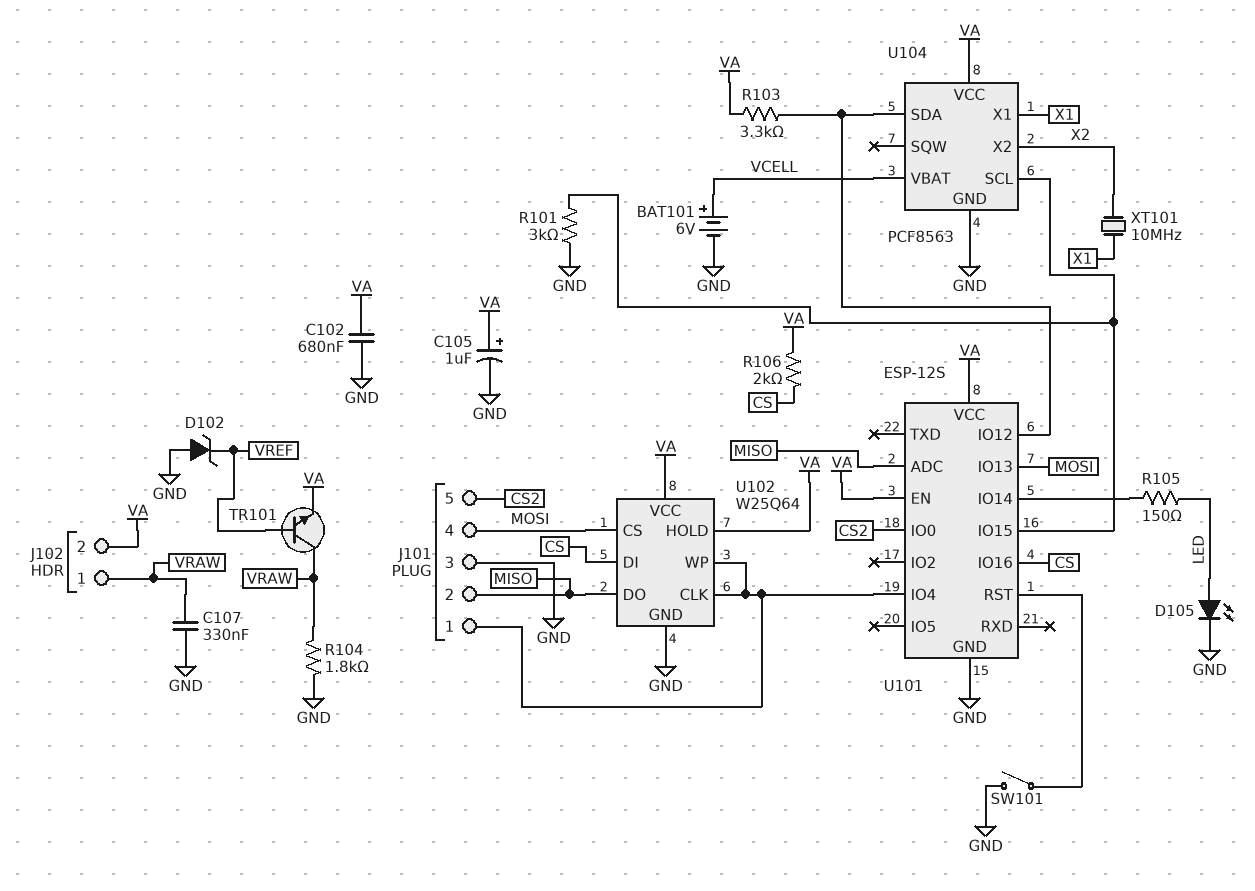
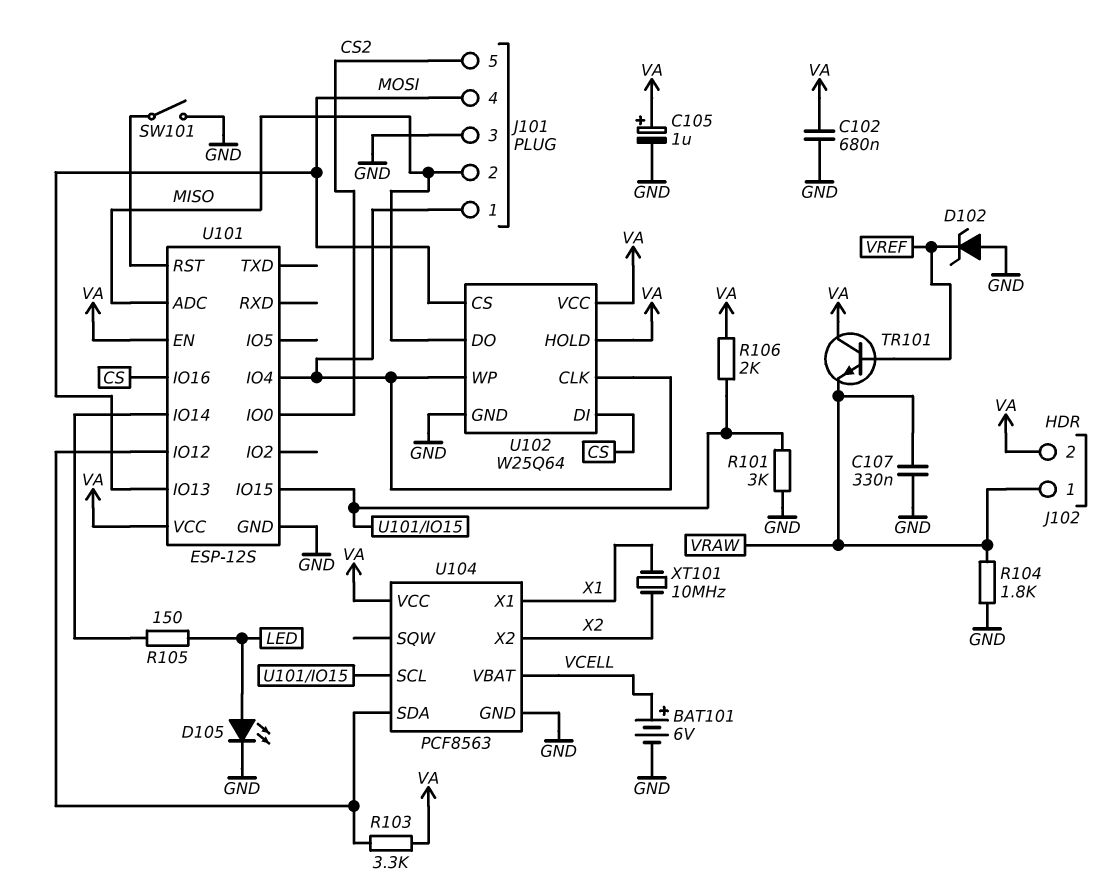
R106: 2k (CS, VA) -> 2k (U101/IO15, VA)
TR101: NPN (B VREF, C VRAW, E VA) -> NPN (B VREF, C VA, E VRAW)

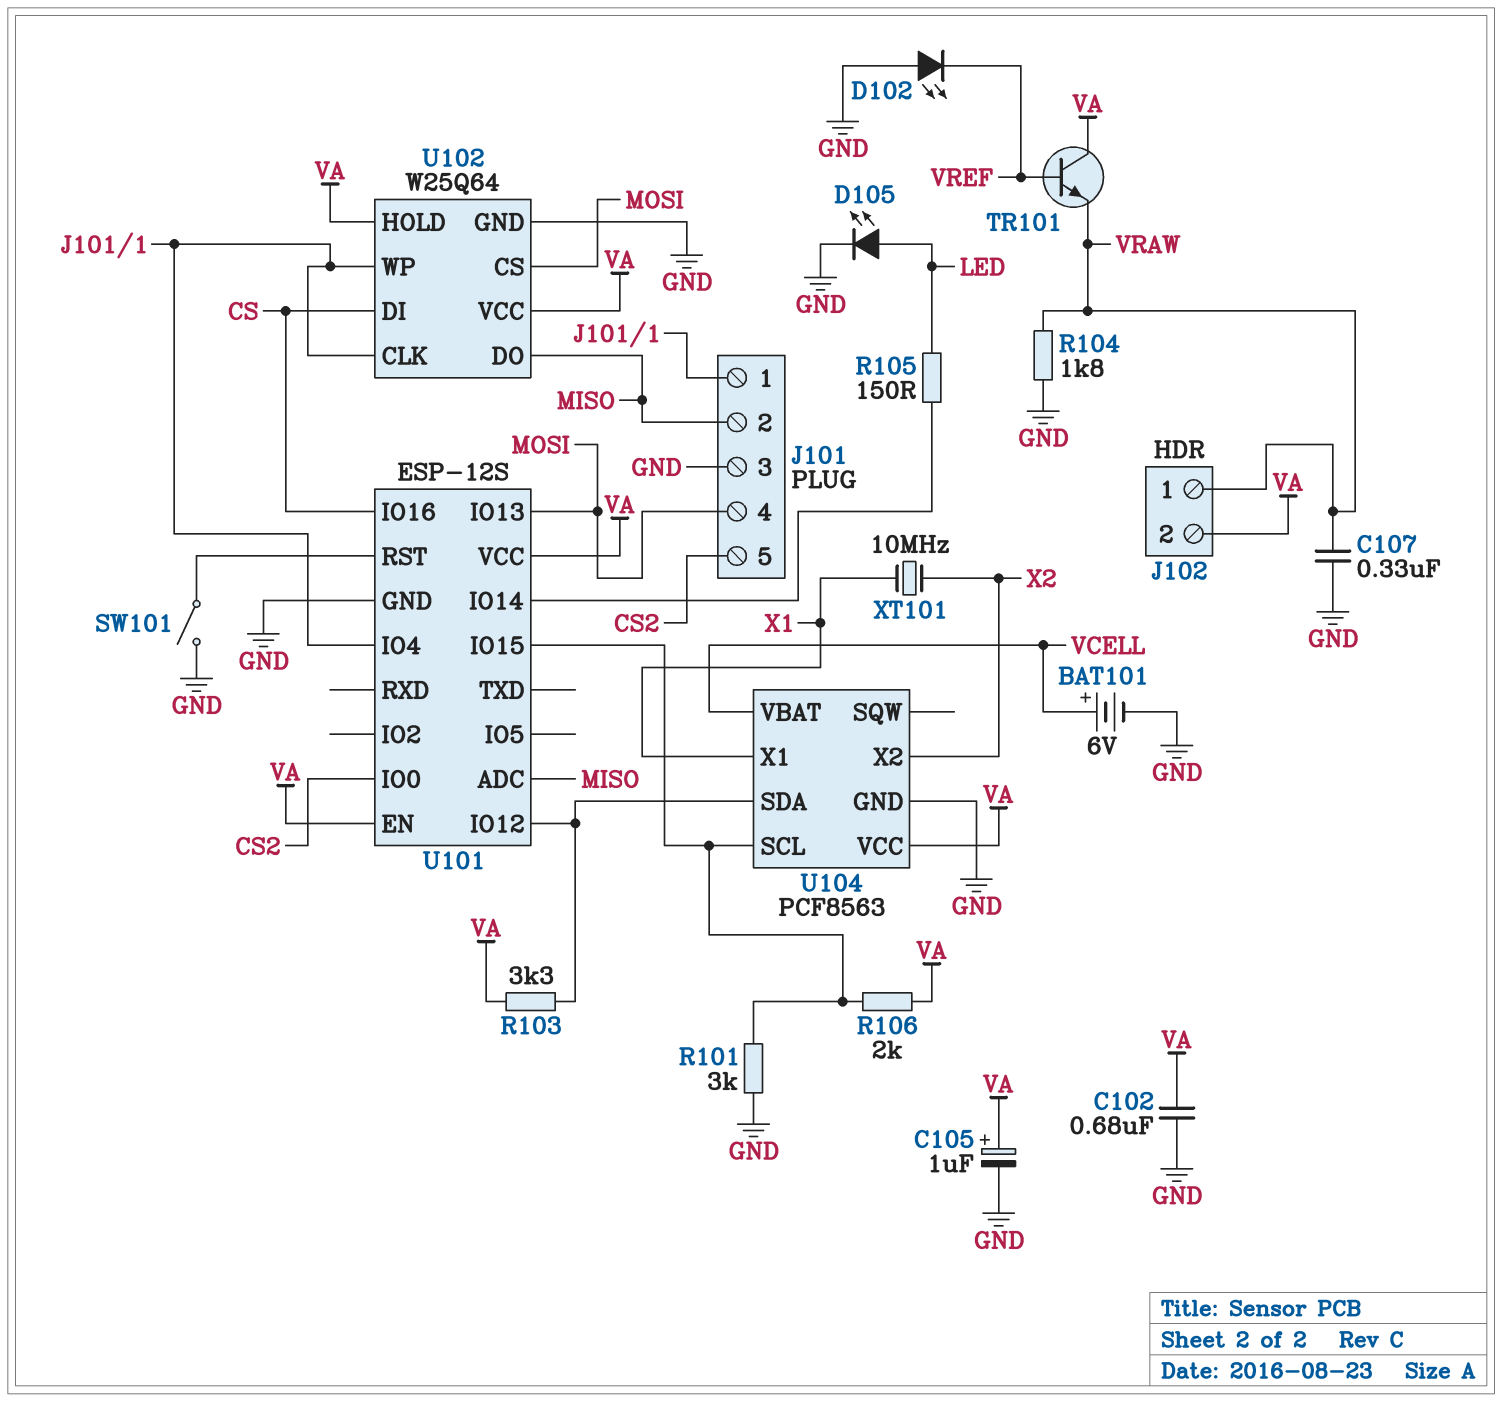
D102: zener (A GND, K VREF) -> LED (A GND, K VREF)

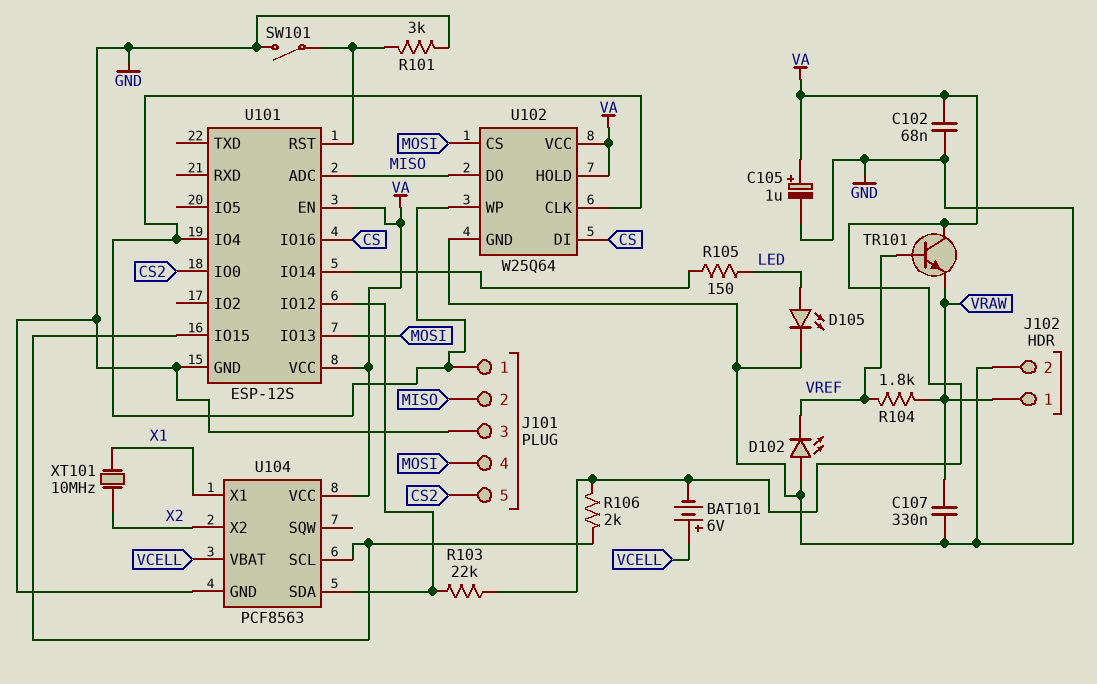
BAT101: 6V (plus VCELL, minus GND) -> 6V (plus VCELL, minus VA)
C102: 680nF (GND, VA) -> 68nF (GND, VA)
J102 pin 2: VA -> GND
R101: 3k (GND, U101/IO15) -> 3k (GND, U101/RST)
R103: 3.3k (U101/IO12, VA) -> 22k (U101/IO12, VA)
R104: 1.8k (GND, VRAW) -> 1.8k (VRAW, VREF)

